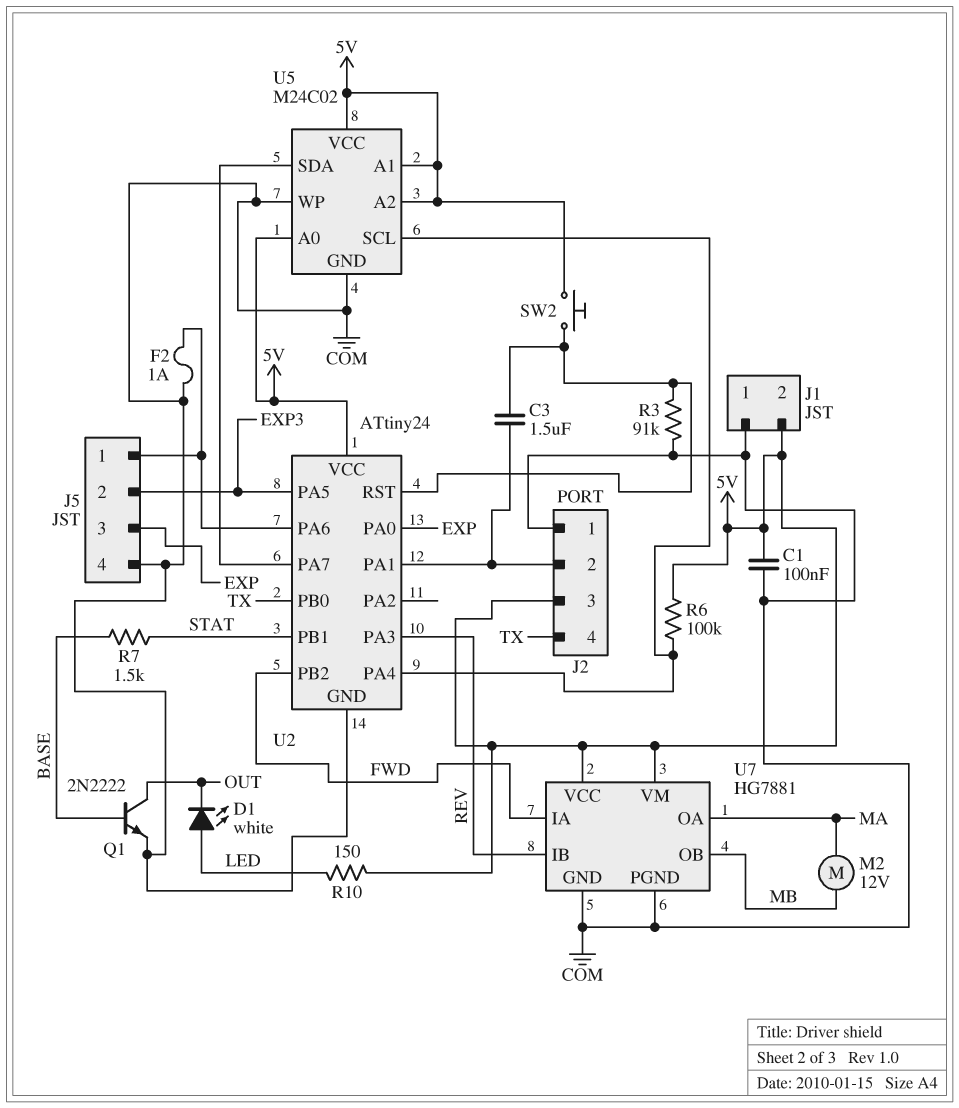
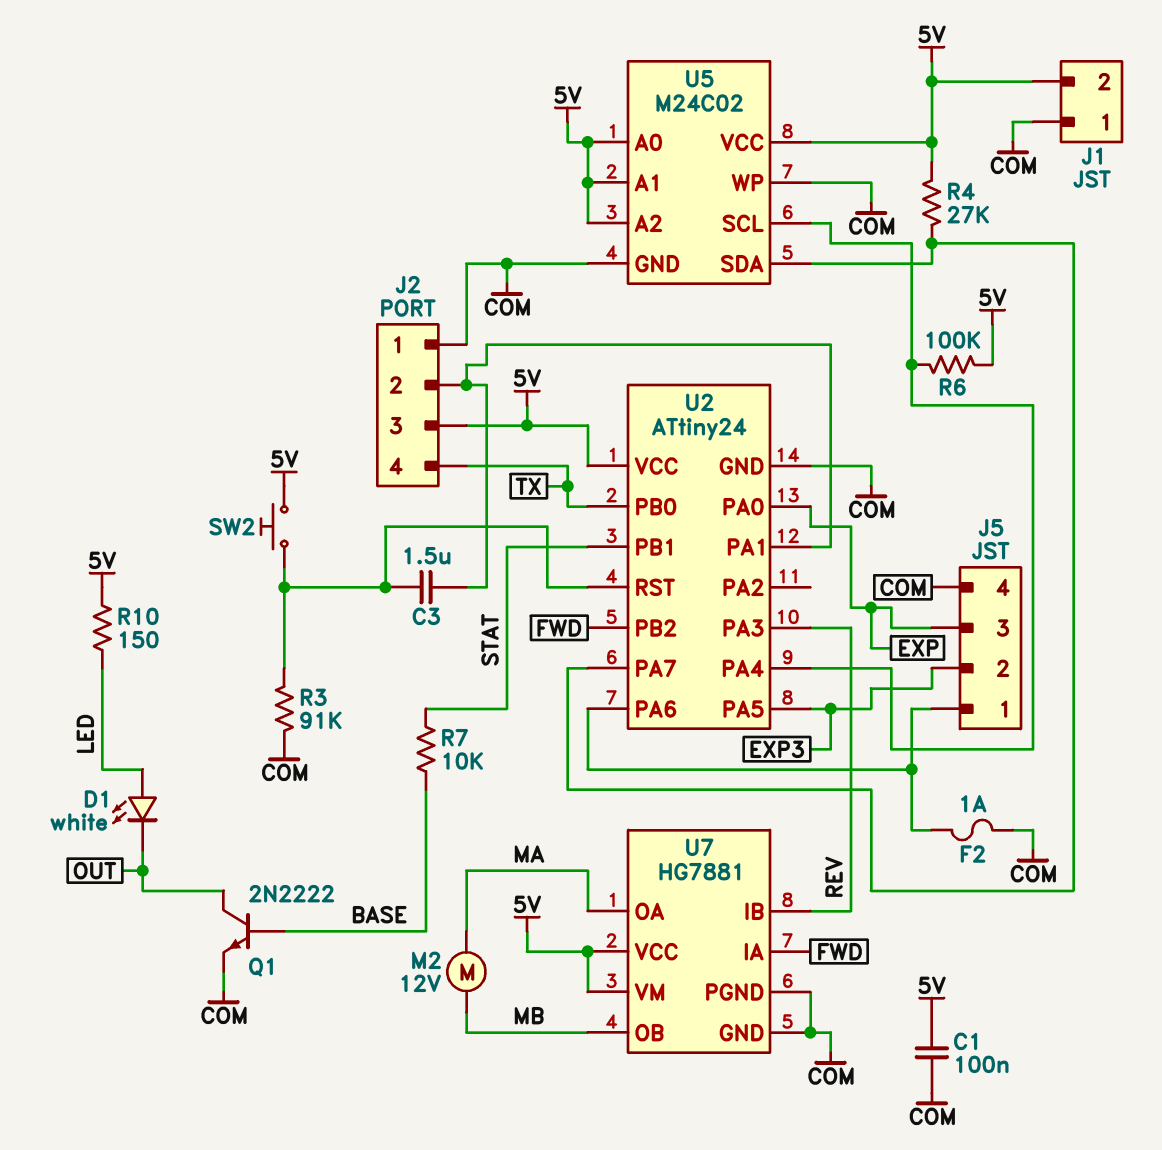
R4: none -> 27k (5V, U2/PA7)
R7: 1.5k (BASE, STAT) -> 10k (BASE, STAT)

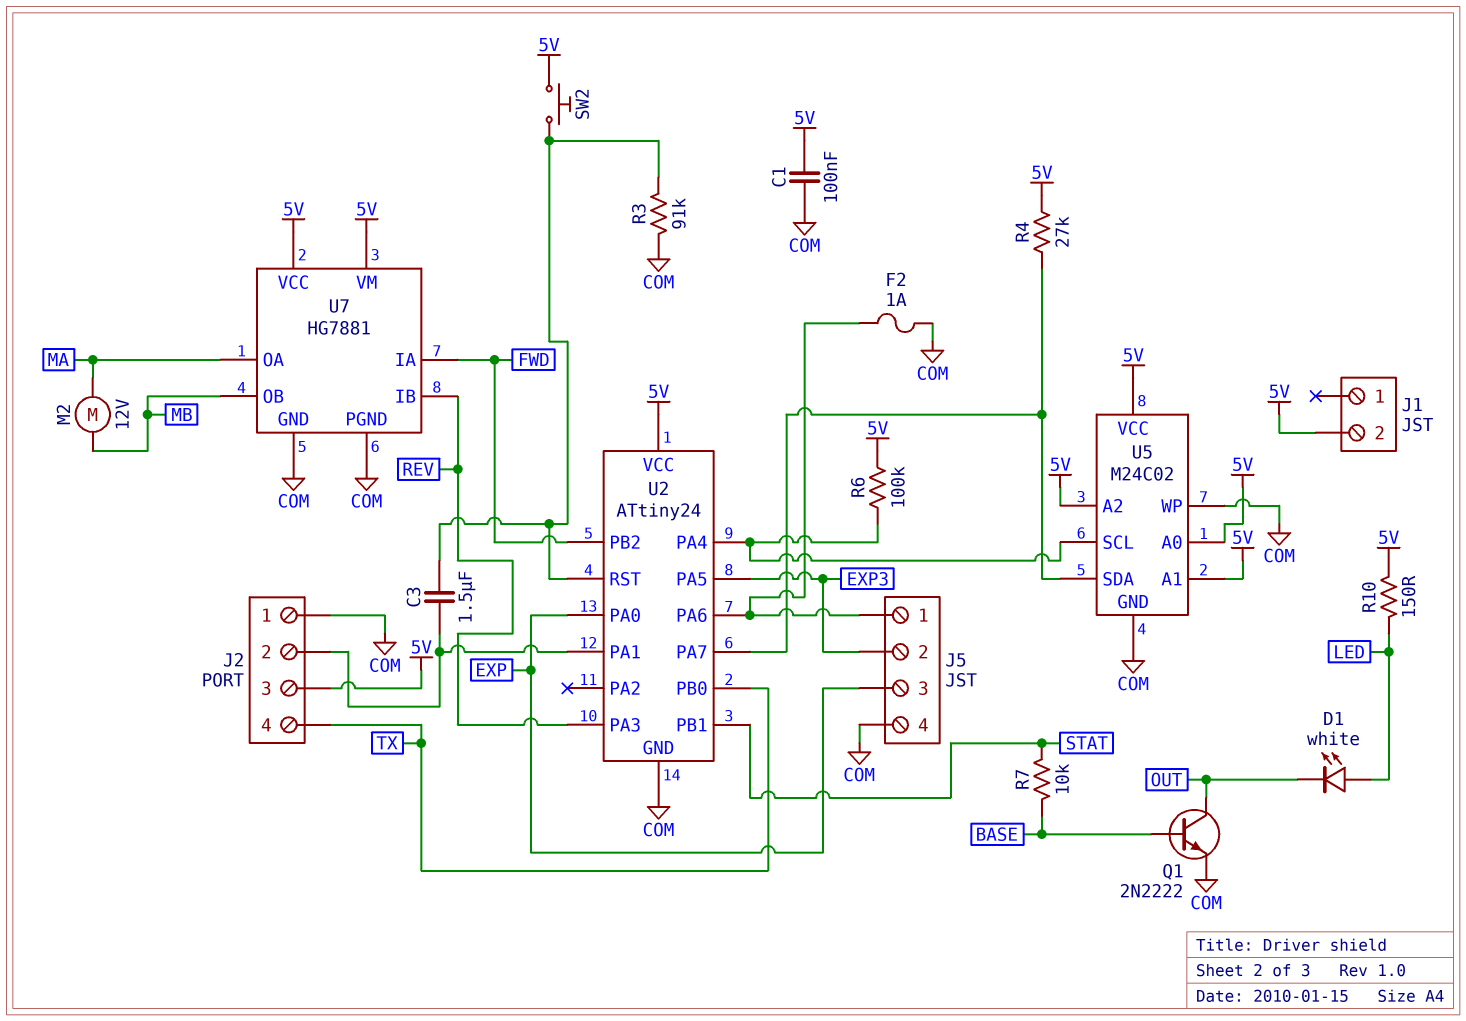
J1 pin 1: COM -> none

